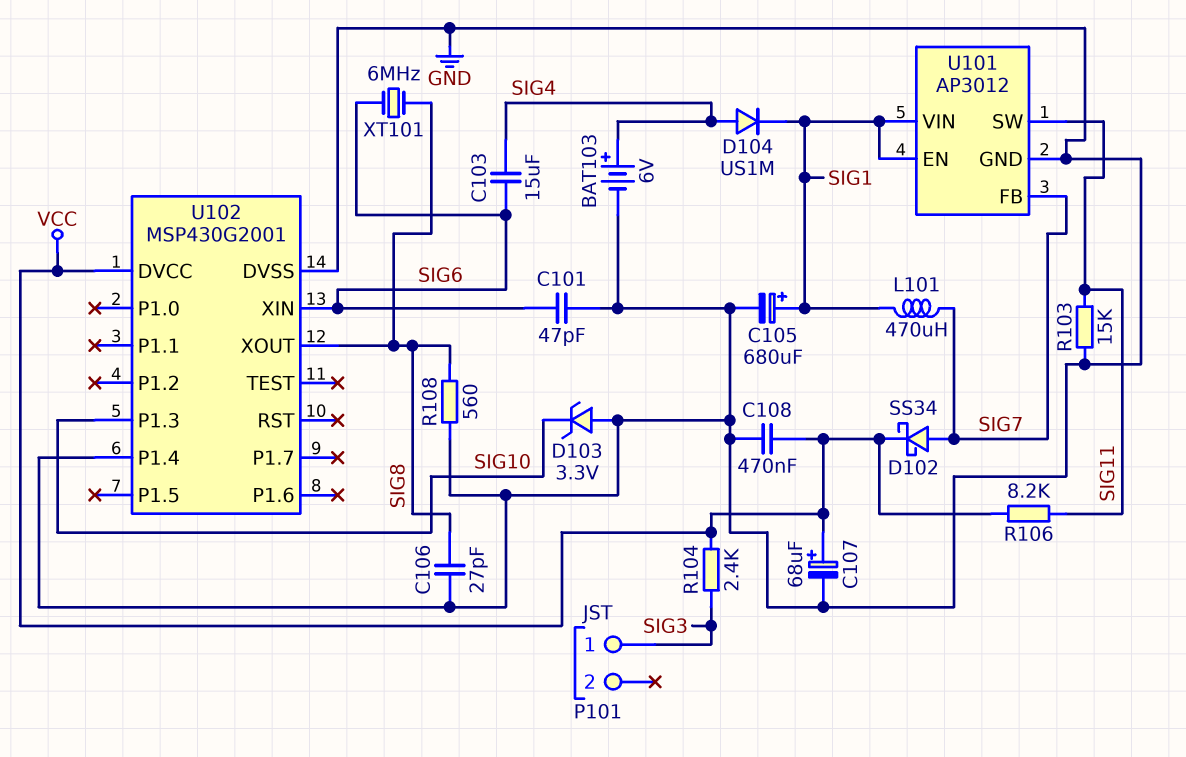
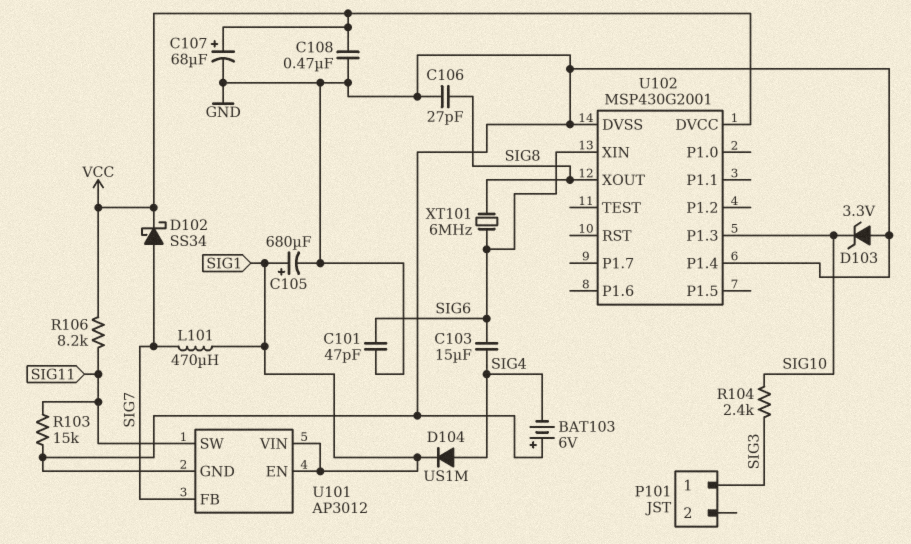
BAT103: 6V (plus SIG4, minus GND) -> 6V (plus GND, minus SIG4)
R104: 2.4k (SIG3, VCC) -> 2.4k (SIG3, SIG10)
R108: 560 (GND, SIG8) -> none

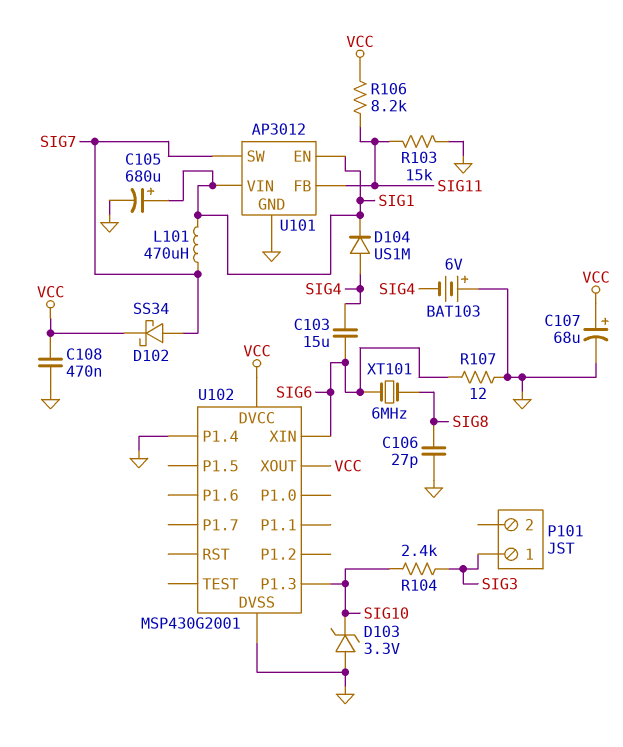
C101: 47pF (GND, SIG6) -> none
R107: none -> 12 (GND, SIG6)
U101 pin FB: SIG7 -> SIG11
U101 pin SW: SIG11 -> SIG7
U102 pin XOUT: SIG8 -> VCC

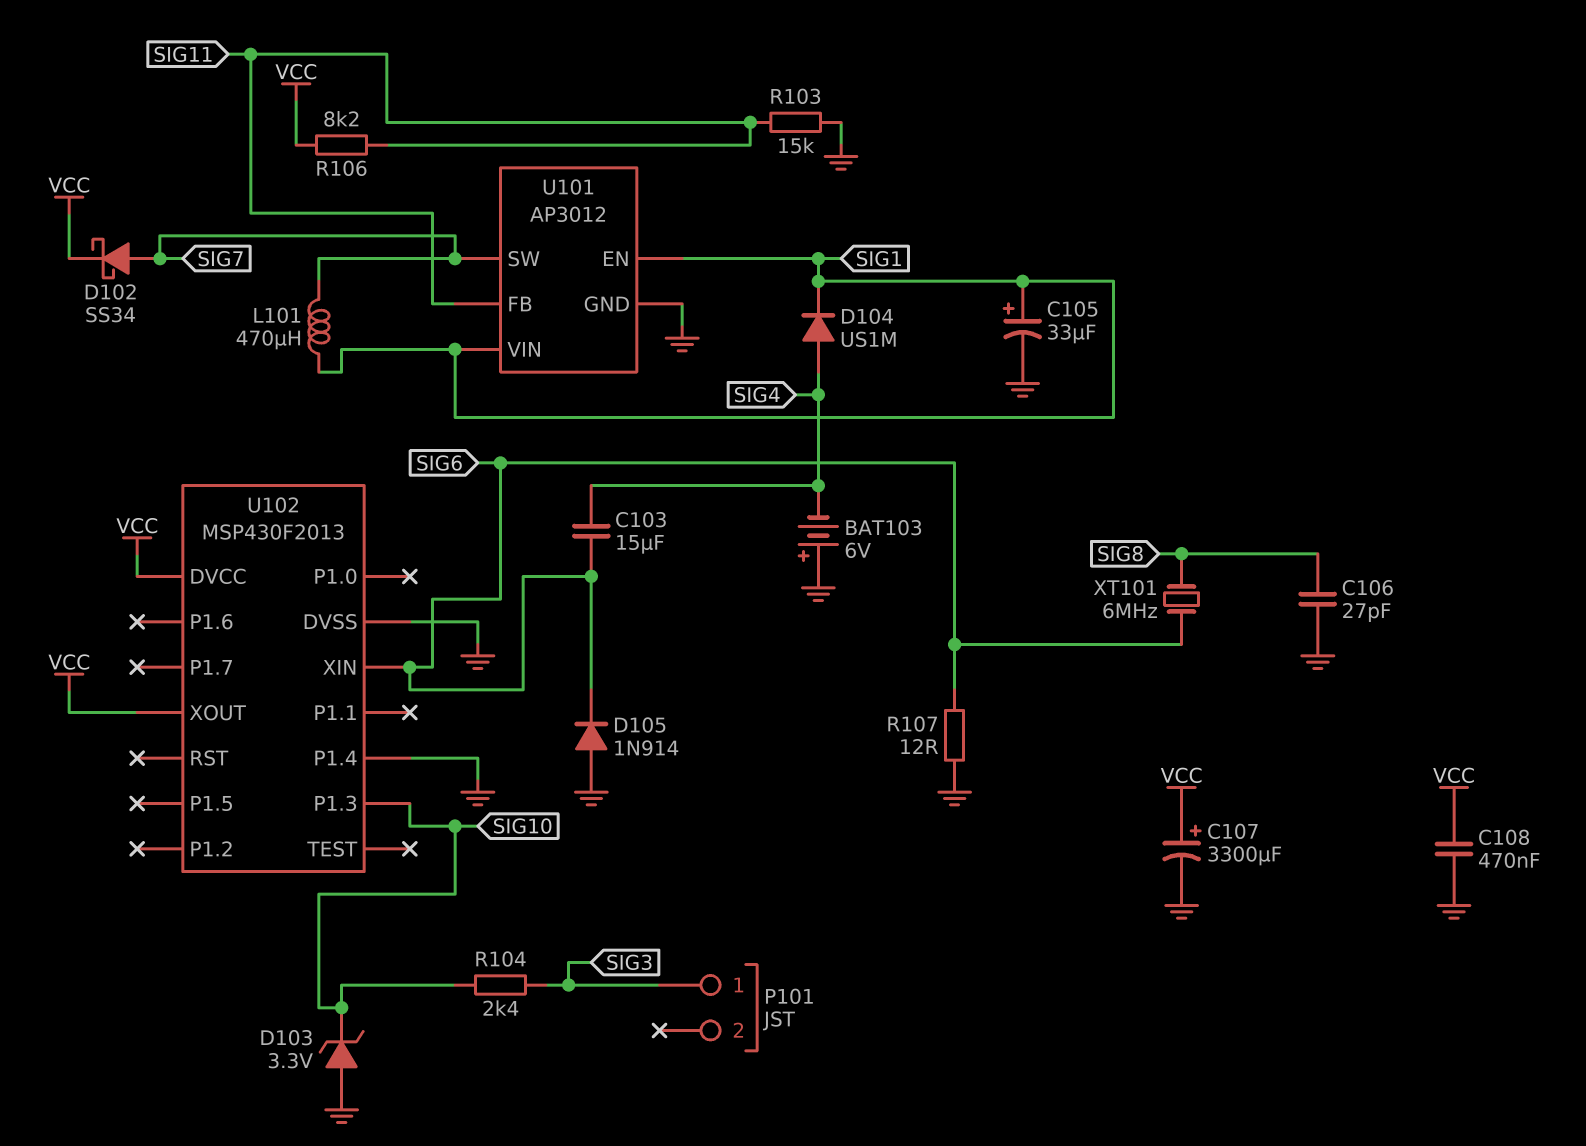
C105: 680uF (plus SIG1, minus GND) -> 33uF (plus SIG1, minus GND)
C107: 68uF (plus VCC, minus GND) -> 3300uF (plus VCC, minus GND)
D105: none -> diode 1N914 (A GND, K SIG6)
U102: MSP430G2001 -> MSP430F2013

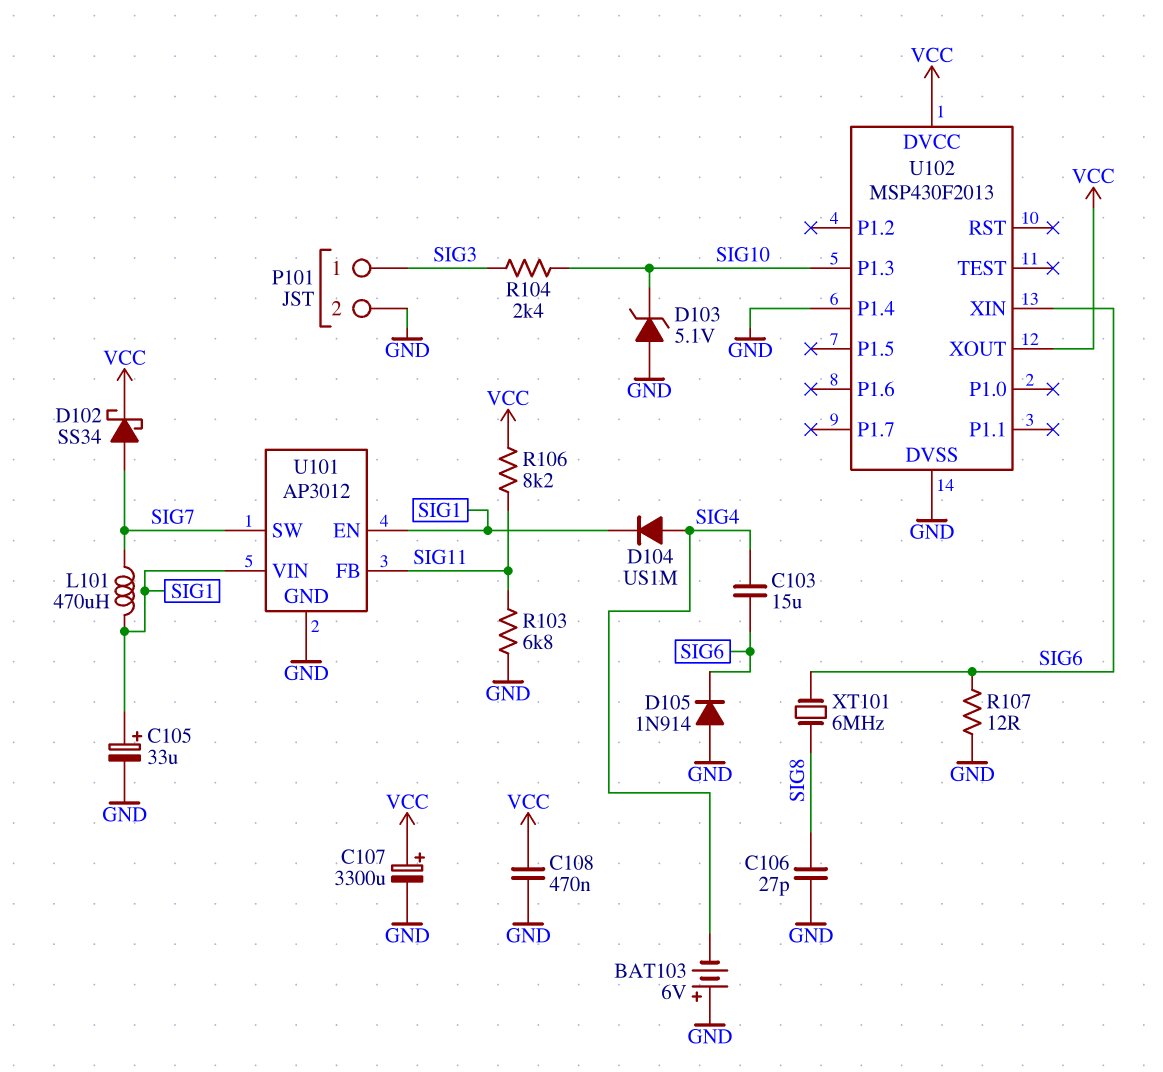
D103: zener 3.3V (A GND, K SIG10) -> zener 5.1V (A GND, K SIG10)
P101 pin 2: none -> GND
R103: 15k (GND, SIG11) -> 6.8k (GND, SIG11)

